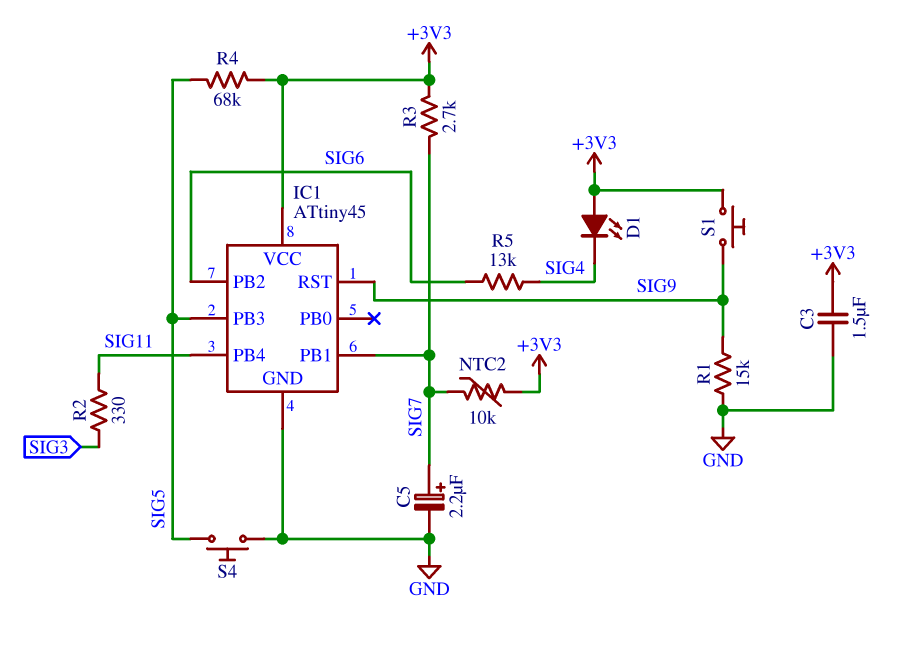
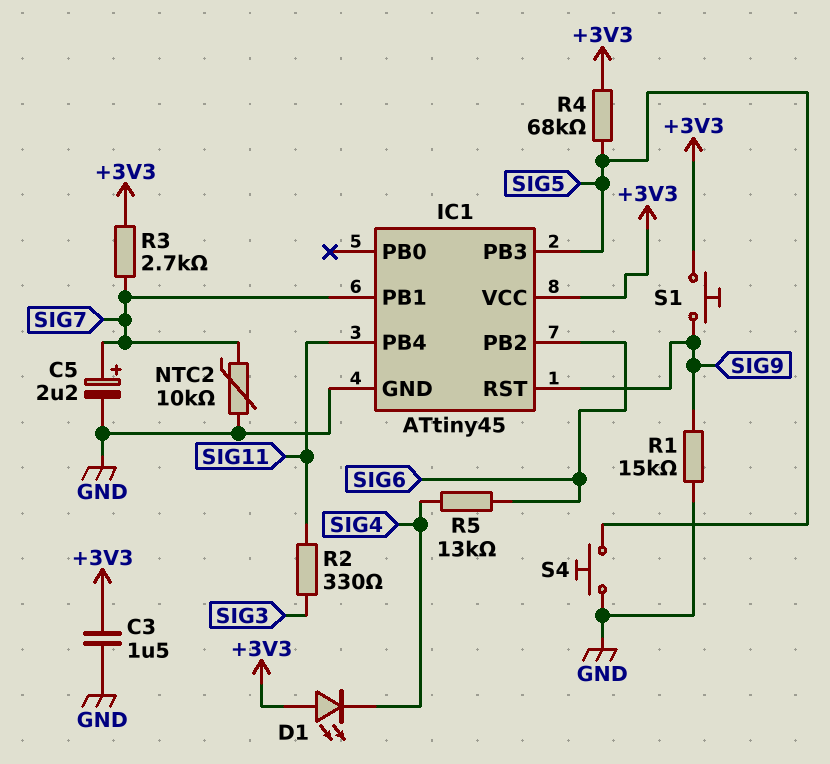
NTC2: 10k (+3V3, SIG7) -> 10k (GND, SIG7)

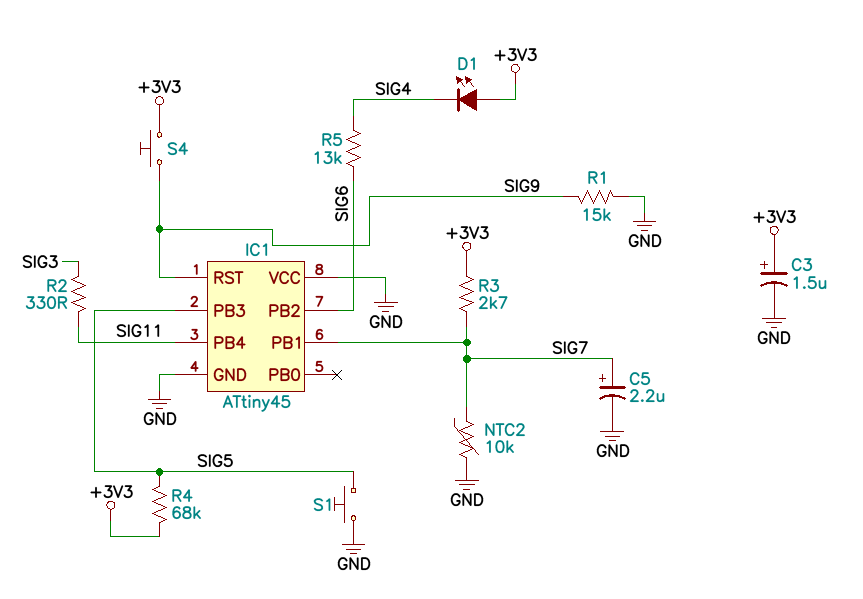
C3: 1.5uF (+3V3, GND) -> 1.5uF (plus +3V3, minus GND)
IC1 pin VCC: +3V3 -> GND
S1: button (+3V3, SIG9) -> button (GND, SIG5)
S4: button (GND, SIG5) -> button (+3V3, SIG9)

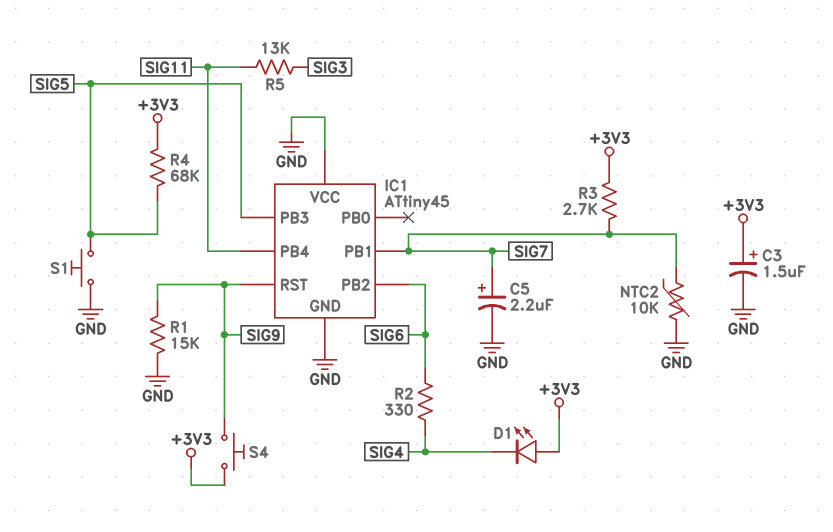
R2: 330 (SIG3, SIG11) -> 330 (SIG4, SIG6)
R5: 13k (SIG4, SIG6) -> 13k (SIG3, SIG11)

